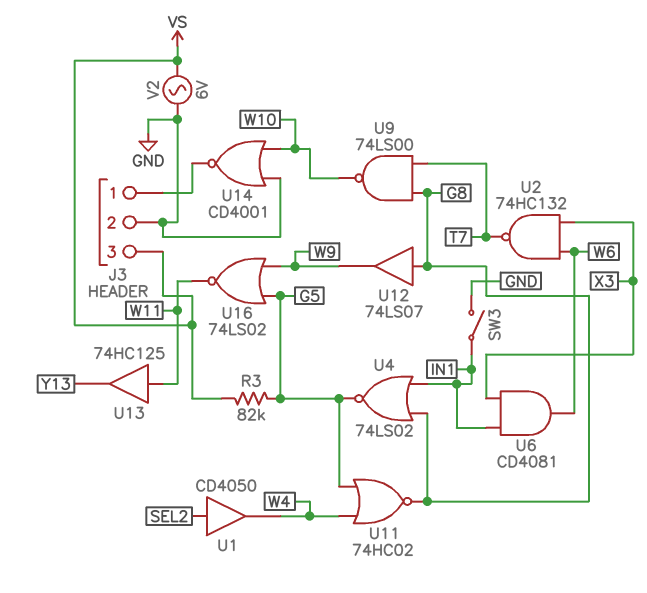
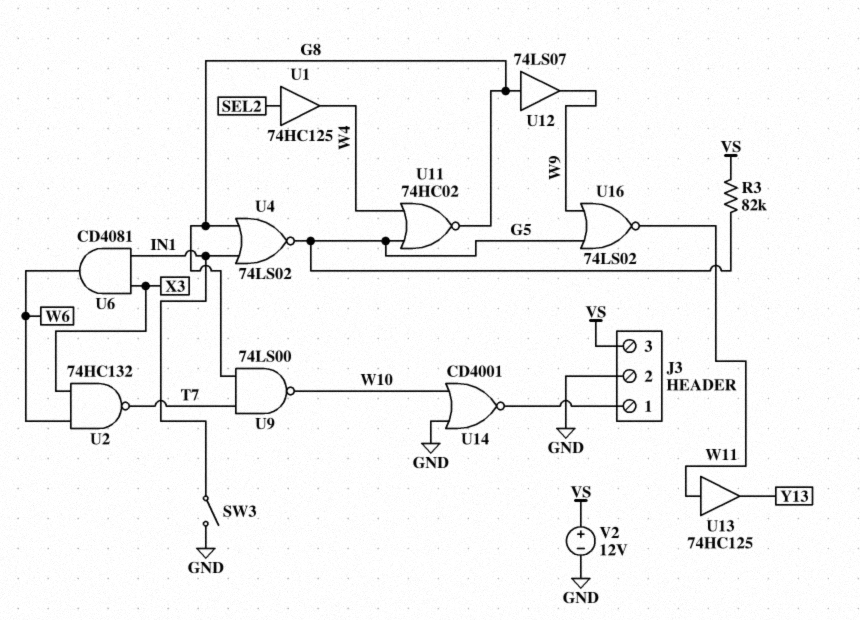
U1: buffer CD4050 (in SEL2, out W4) -> buffer 74HC125 (in SEL2, out W4)
V2: AC 6V (GND, VS) -> 12V (plus VS, minus GND)

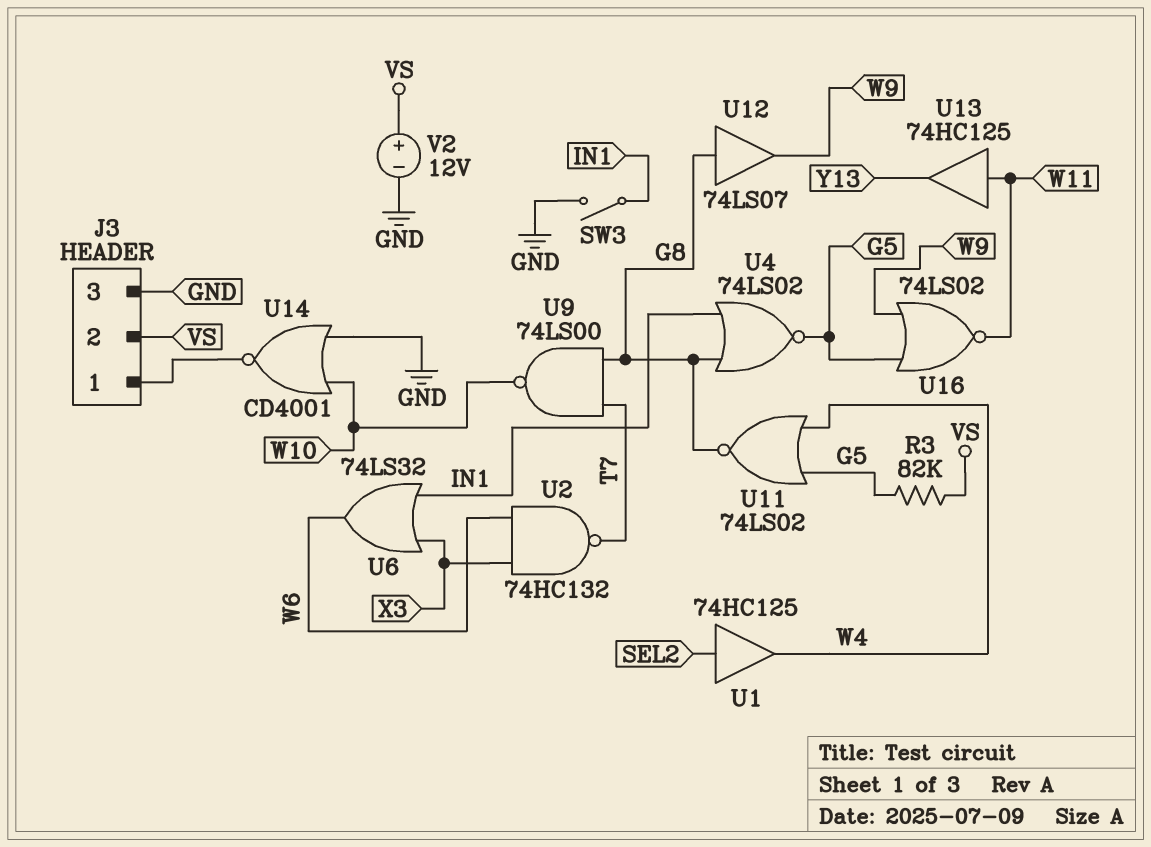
J3 pin 2: GND -> VS
J3 pin 3: VS -> GND
U6: AND CD4081 (in IN1, in X3, out W6) -> OR 74LS32 (in IN1, in X3, out W6)
U11: NOR 74HC02 (in G5, in W4, out G8) -> NOR 74LS02 (in G5, in W4, out G8)

